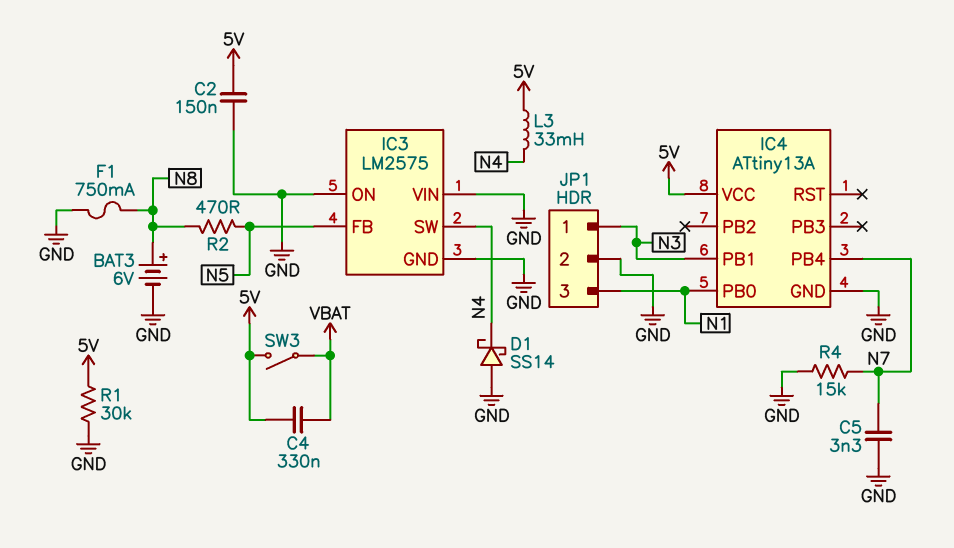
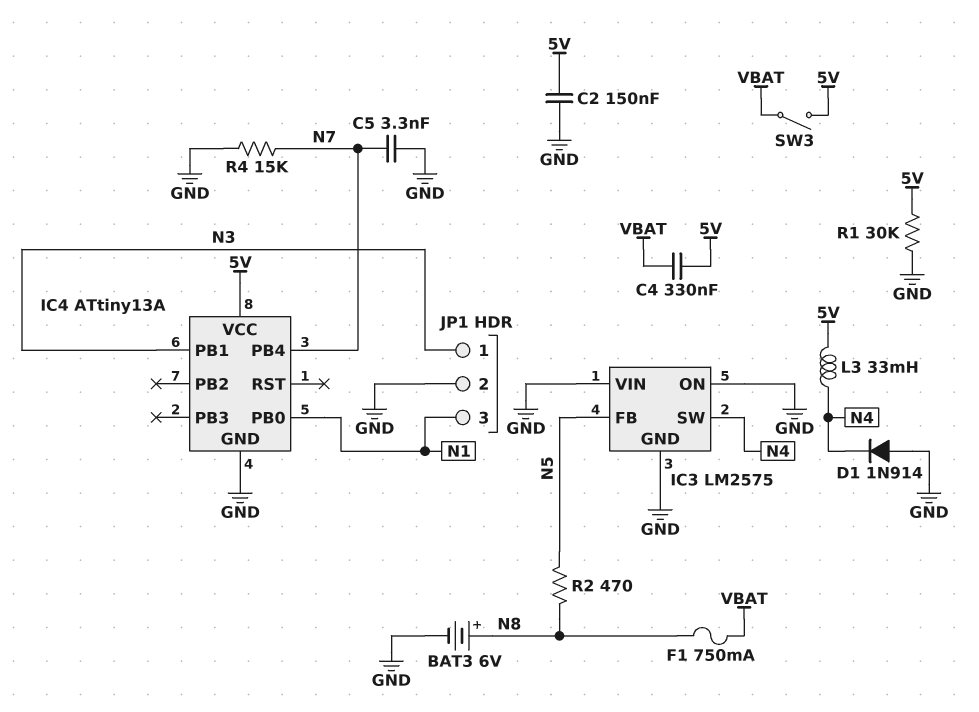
D1: schottky SS14 (A GND, K N4) -> diode 1N914 (A GND, K N4)
F1: 750mA (GND, N8) -> 750mA (N8, VBAT)

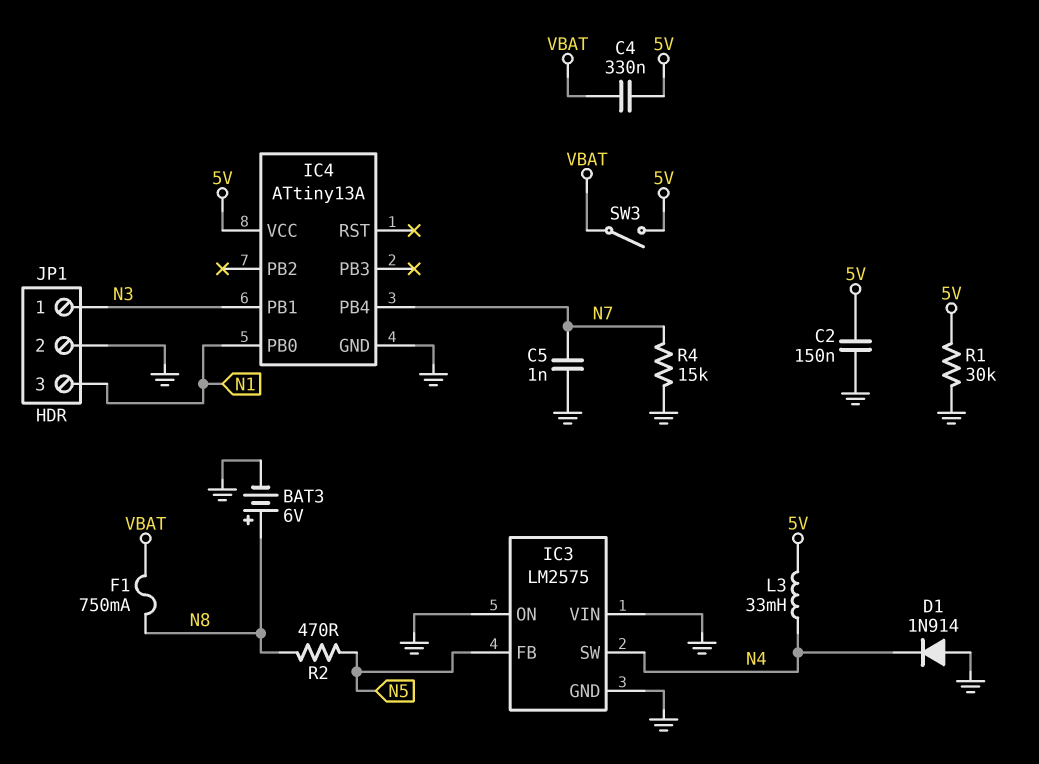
C5: 3.3nF (GND, N7) -> 1nF (GND, N7)

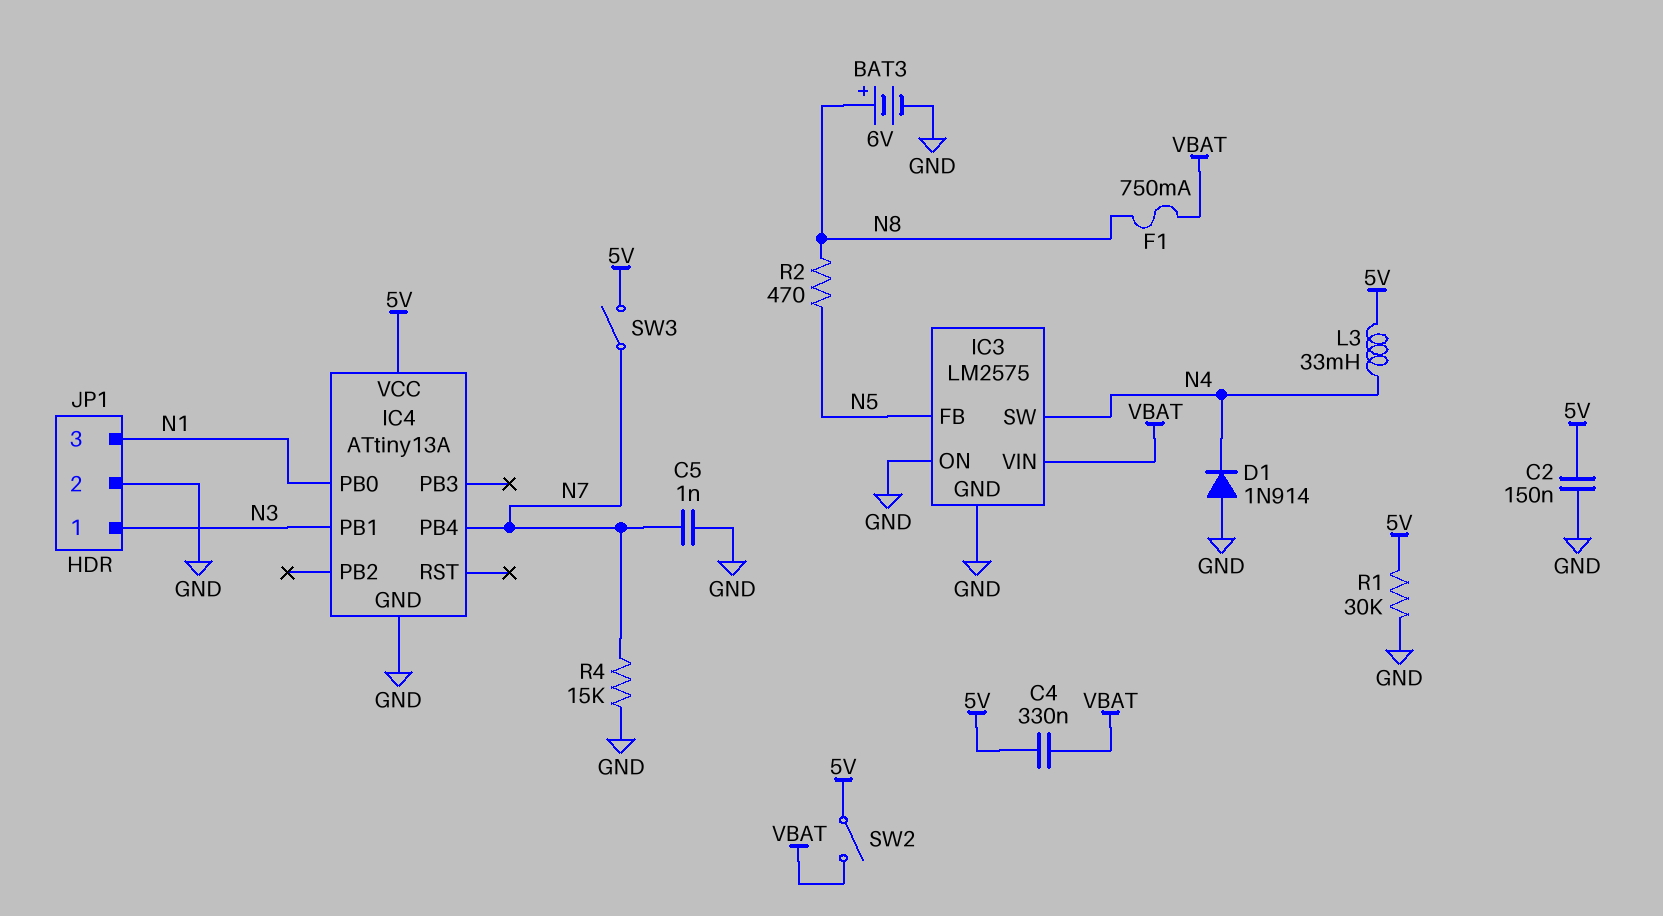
IC3 pin VIN: GND -> VBAT
SW2: none -> switch (5V, VBAT)
SW3: switch (5V, VBAT) -> switch (5V, N7)

